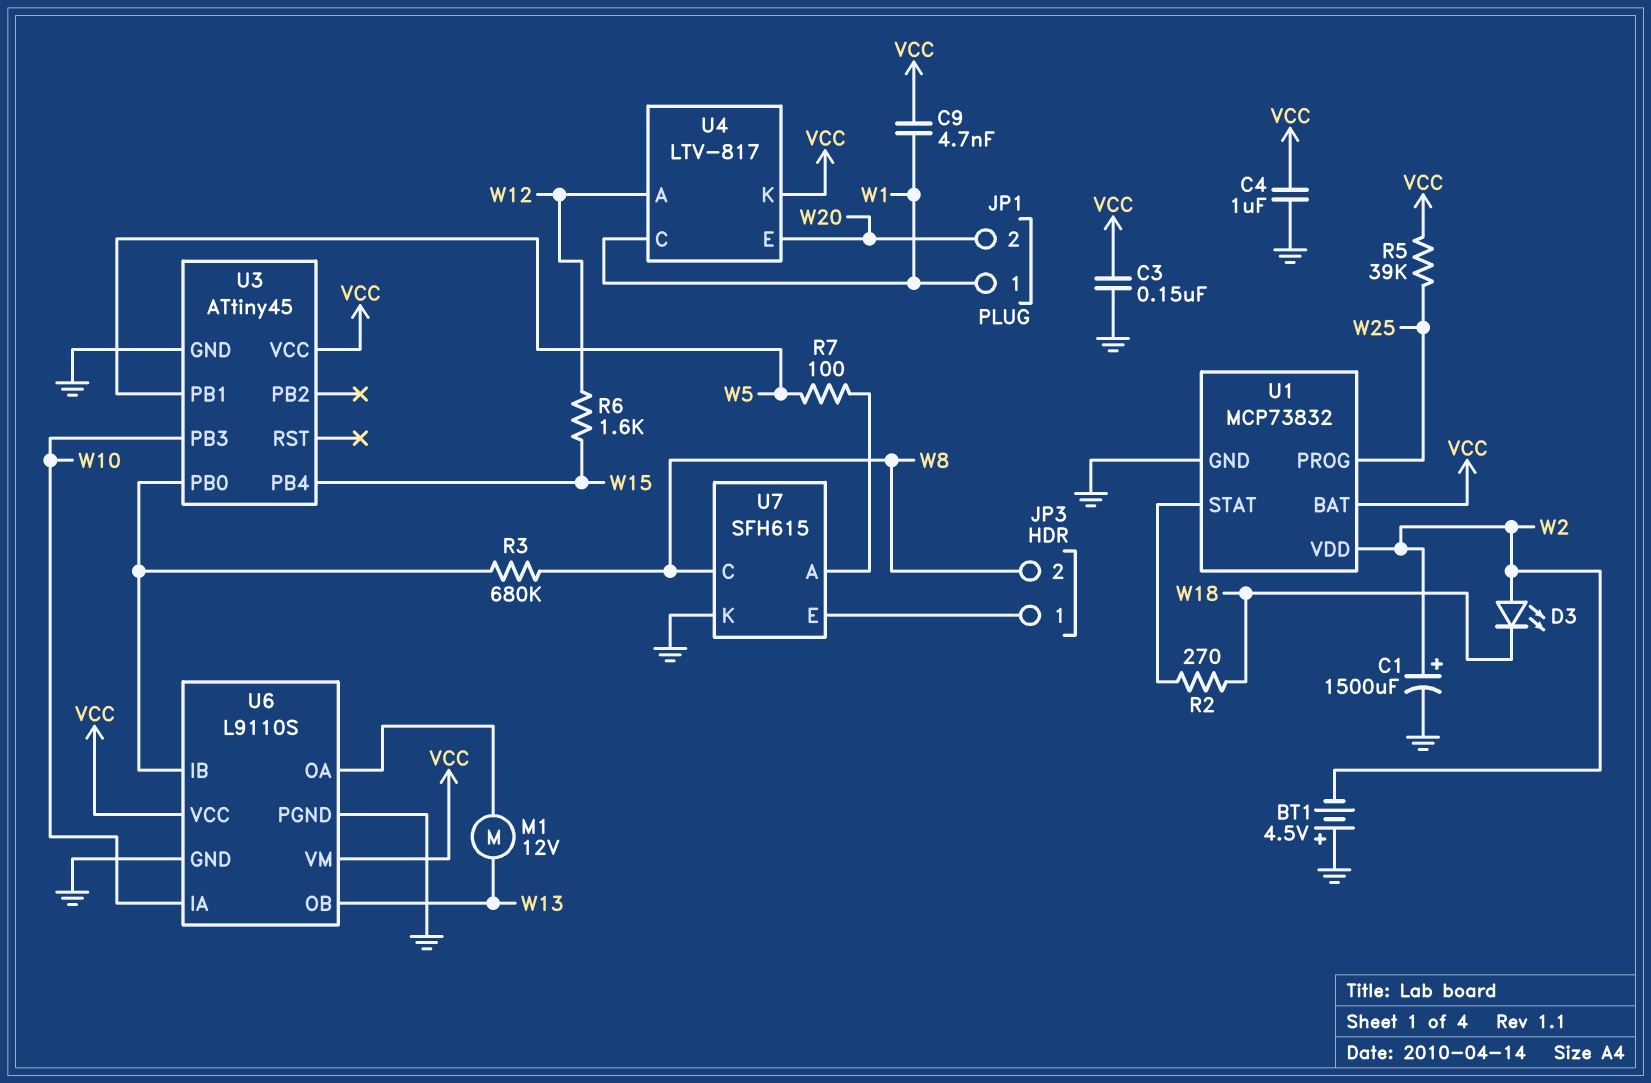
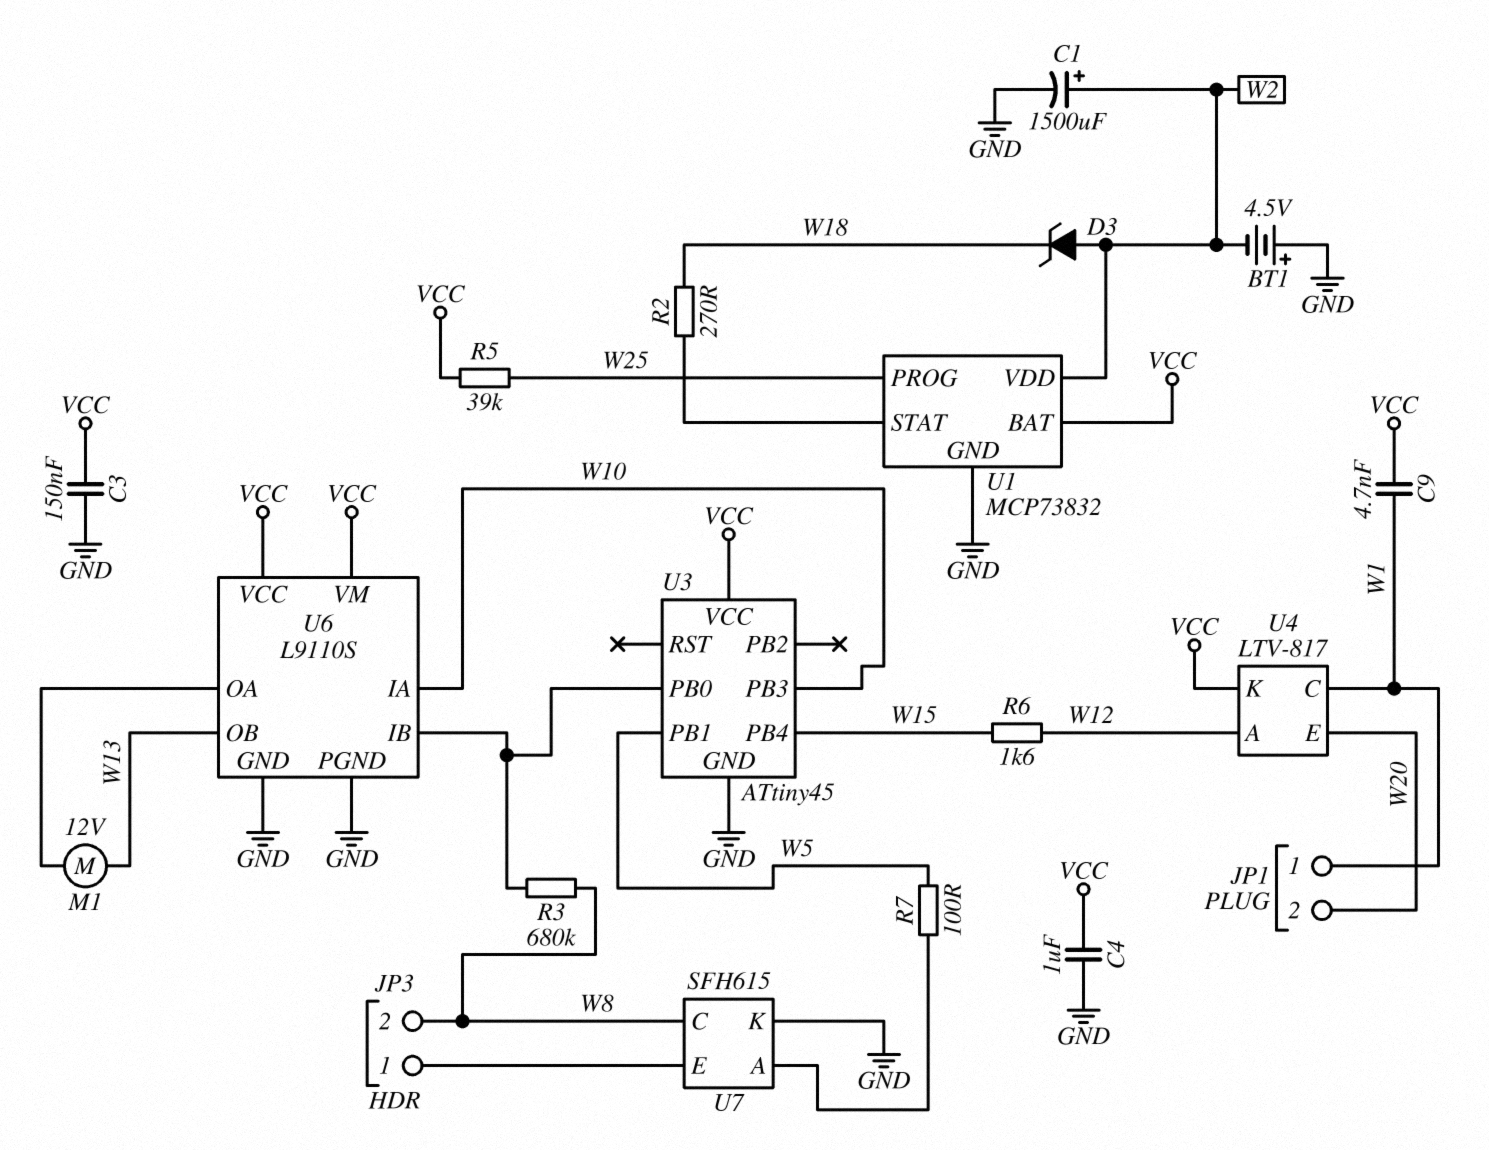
D3: LED (A W2, K W18) -> zener (A W2, K W18)

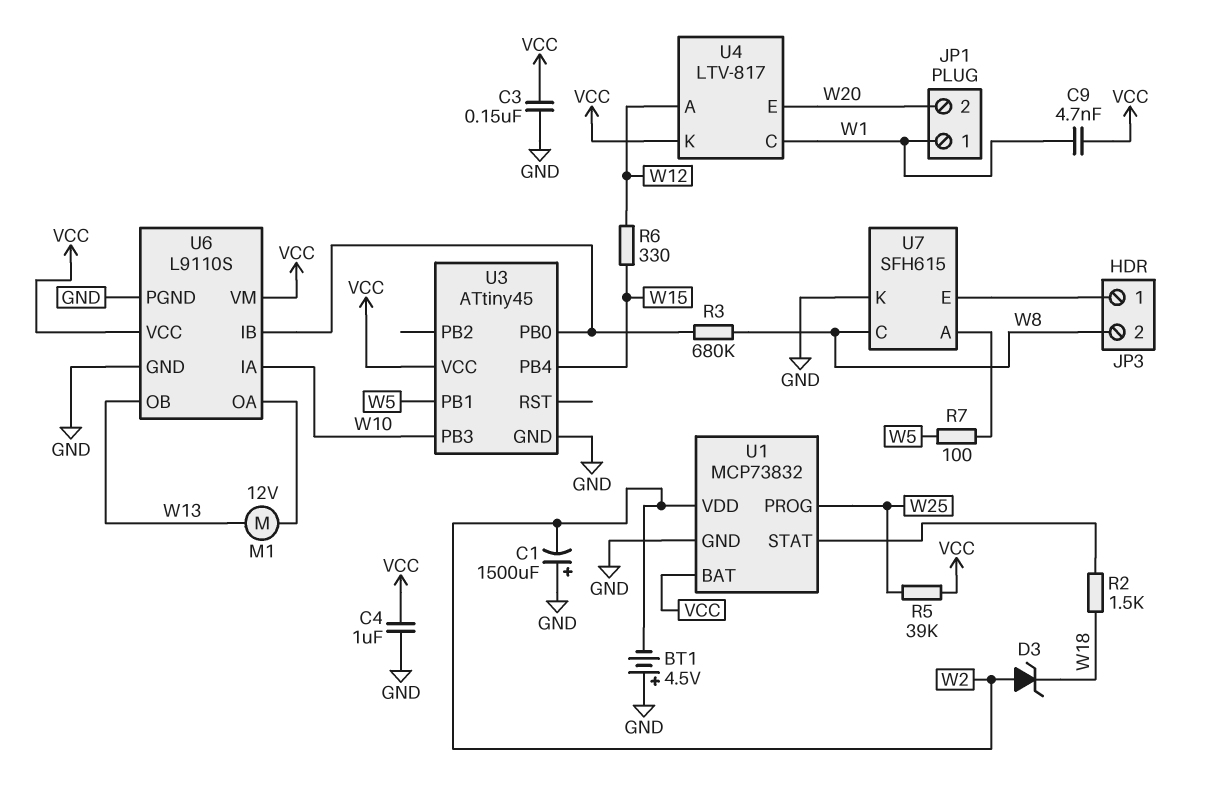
C1: 1500uF (plus W2, minus GND) -> 1500uF (plus GND, minus W2)
R2: 270 (U1/STAT, W18) -> 1.5k (U1/STAT, W18)
R6: 1.6k (W12, W15) -> 330 (W12, W15)

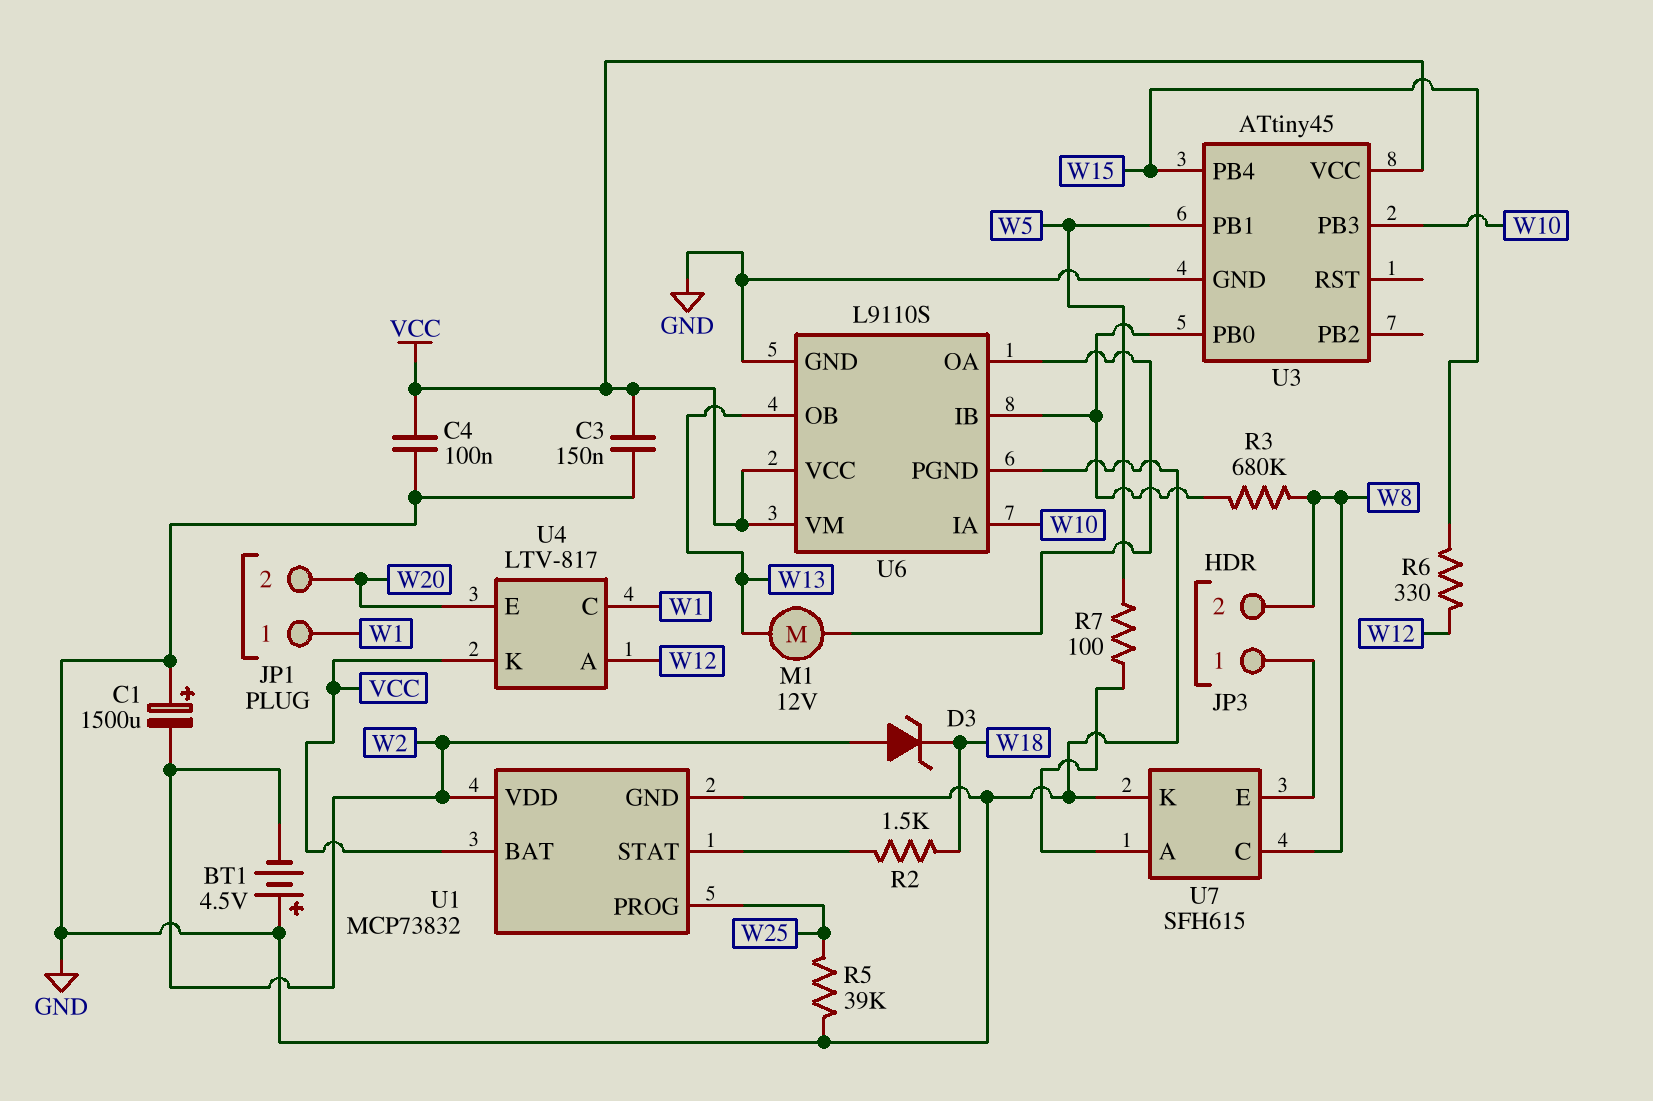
C4: 1uF (GND, VCC) -> 100nF (GND, VCC)
C9: 4.7nF (VCC, W1) -> none
R5: 39k (VCC, W25) -> 39k (GND, W25)

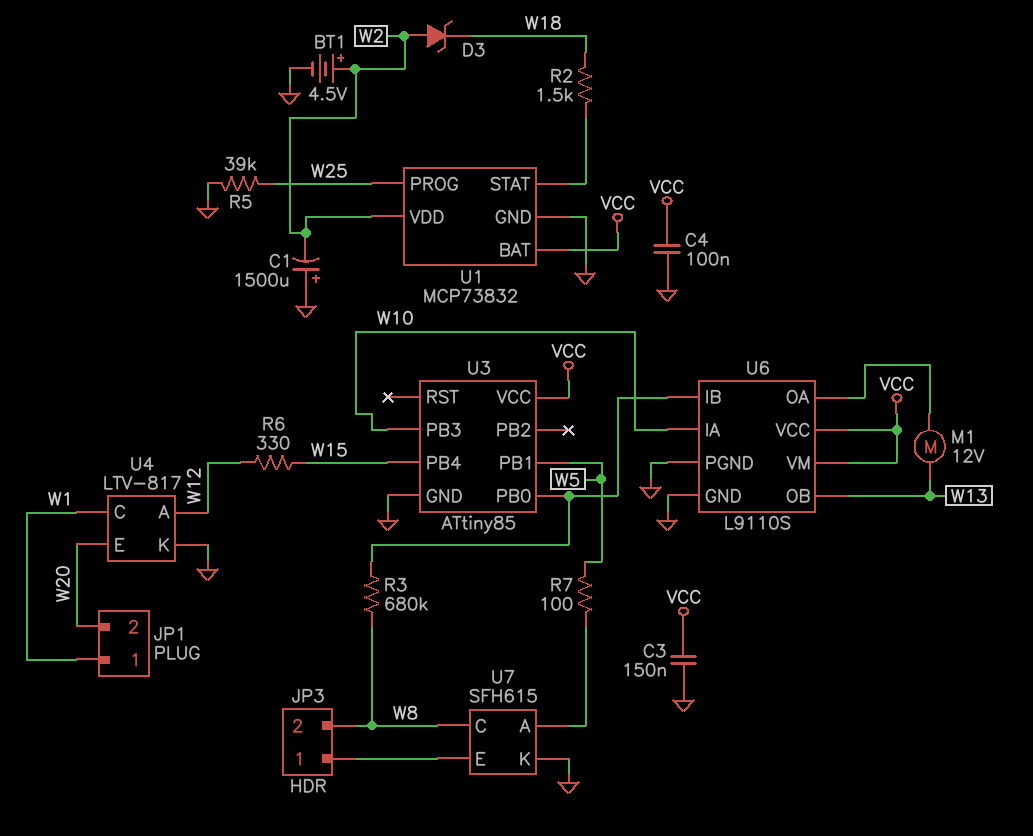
BT1: 4.5V (plus GND, minus W2) -> 4.5V (plus W2, minus GND)
U3: ATtiny45 -> ATtiny85
U4 pin K: VCC -> GND

